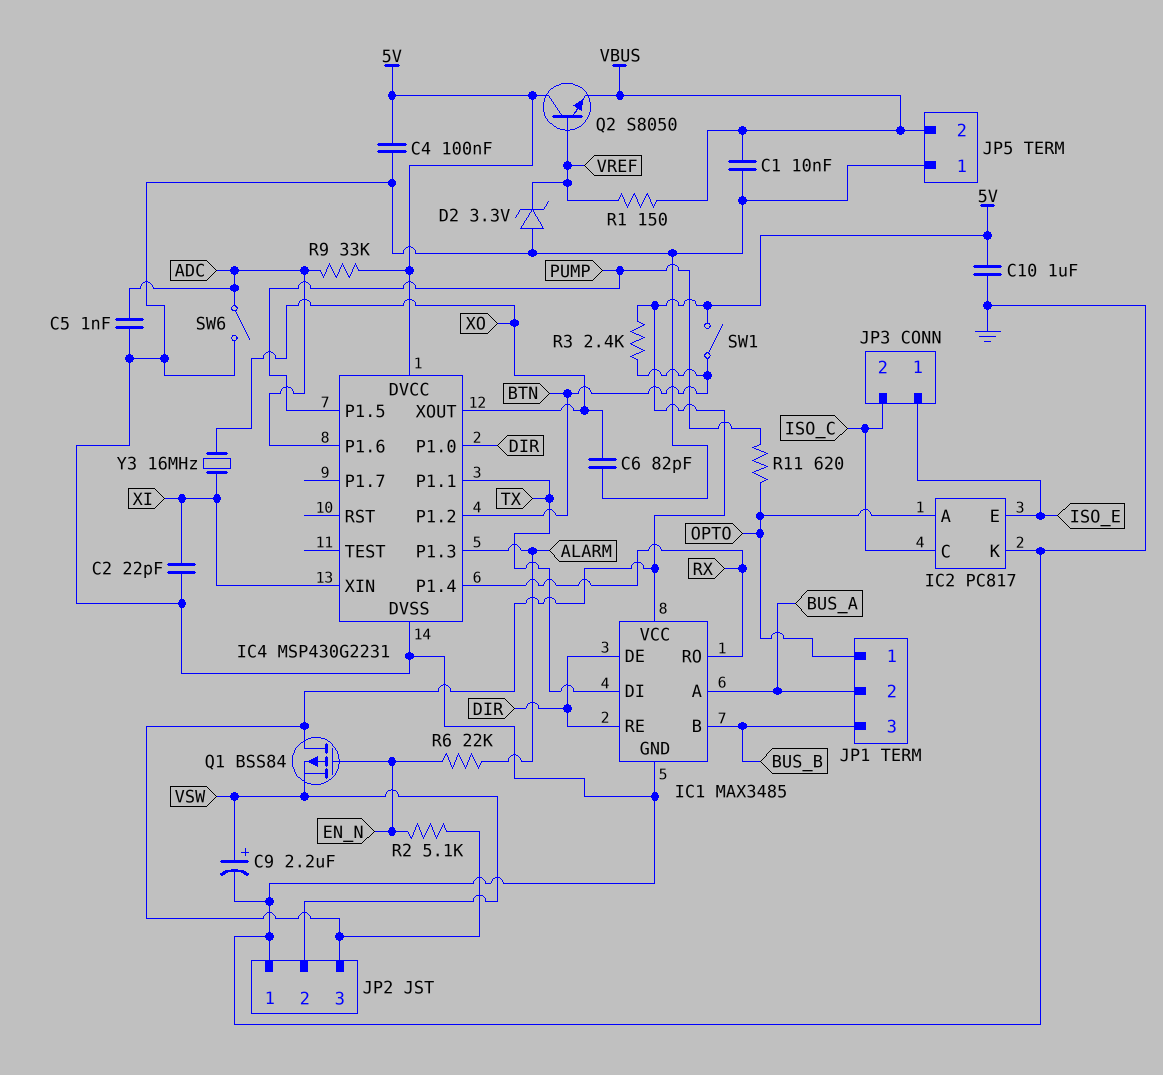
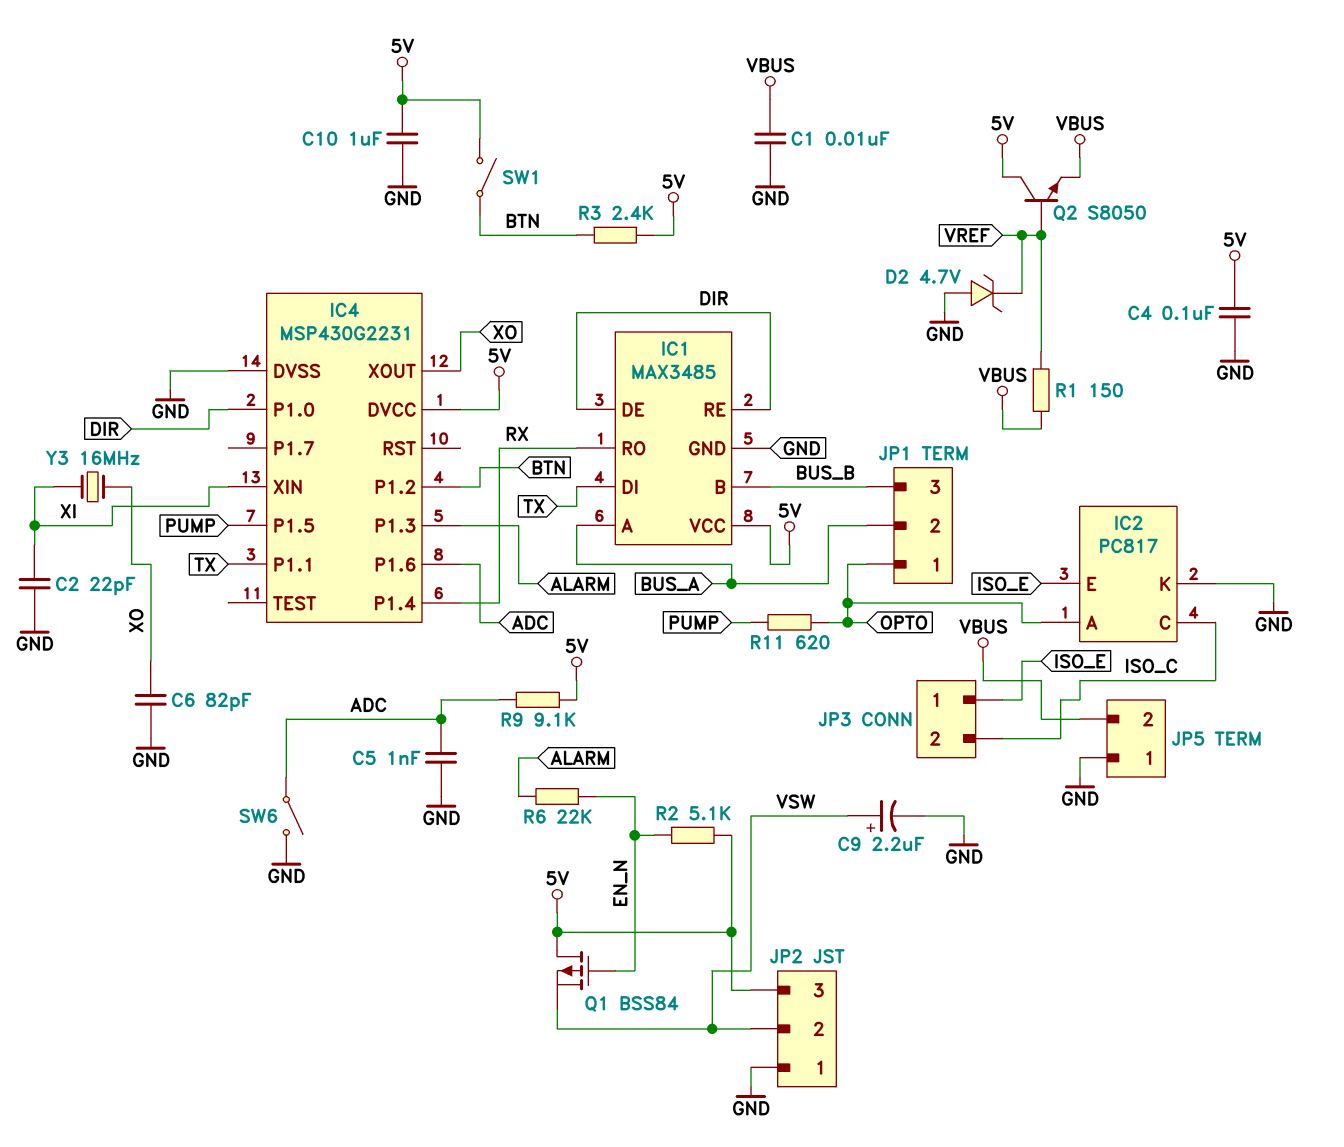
D2: zener 3.3V (A GND, K VREF) -> zener 4.7V (A GND, K VREF)
R9: 33k (5V, ADC) -> 9.1k (5V, ADC)

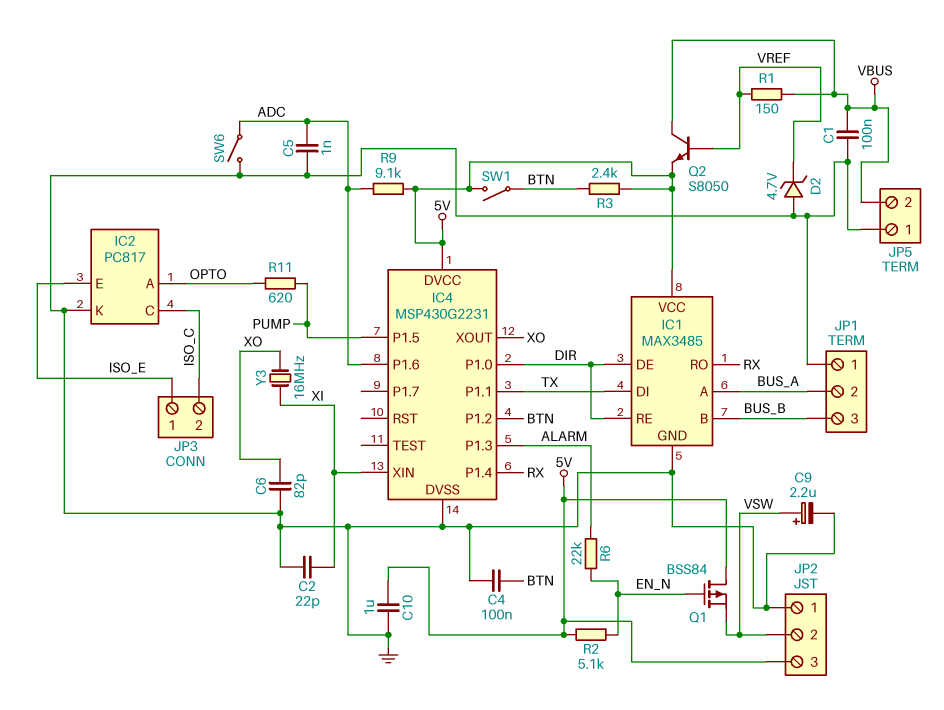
C1: 10nF (GND, VBUS) -> 100nF (GND, VBUS)
C4: 100nF (5V, GND) -> 100nF (BTN, GND)
JP1 pin 1: OPTO -> GND
Q2: NPN S8050 (B VREF, C 5V, E VBUS) -> NPN S8050 (B VREF, C VBUS, E 5V)

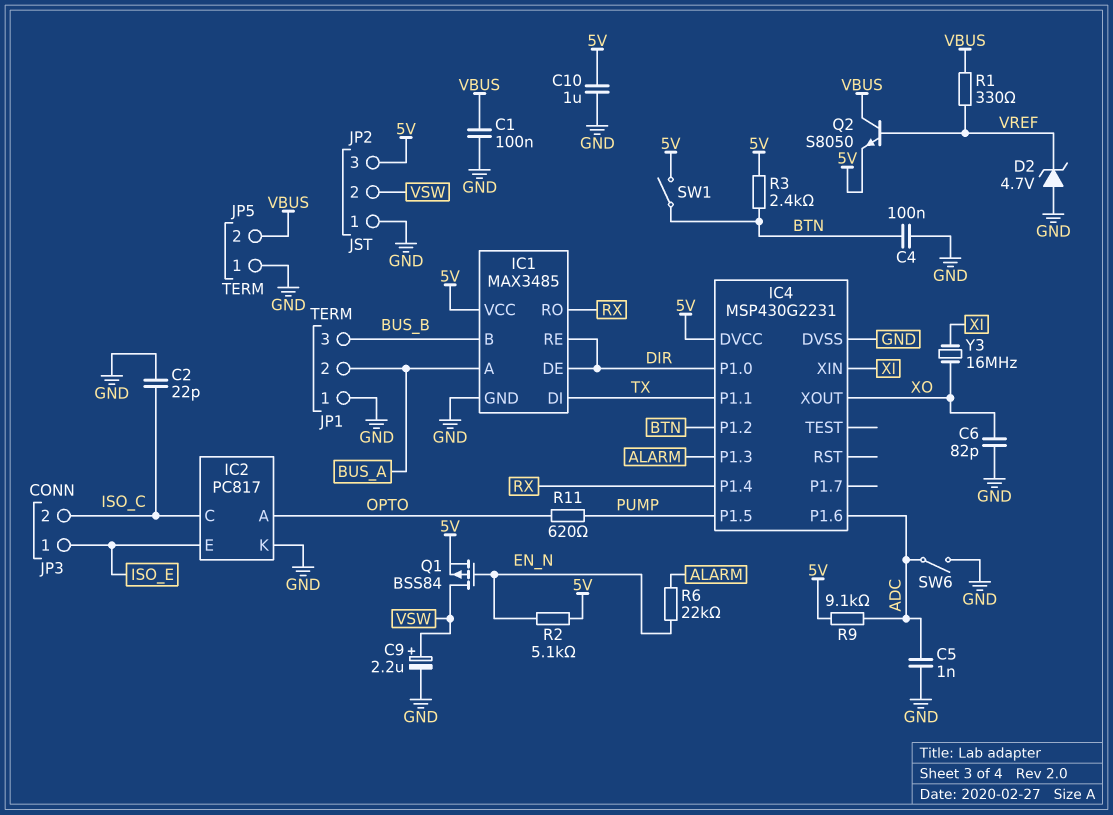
C2: 22pF (GND, XI) -> 22pF (GND, ISO_C)
Q1: PMOS BSS84 (G EN_N, D 5V, S VSW) -> PMOS BSS84 (G EN_N, D VSW, S 5V)
R1: 150 (VBUS, VREF) -> 330 (VBUS, VREF)

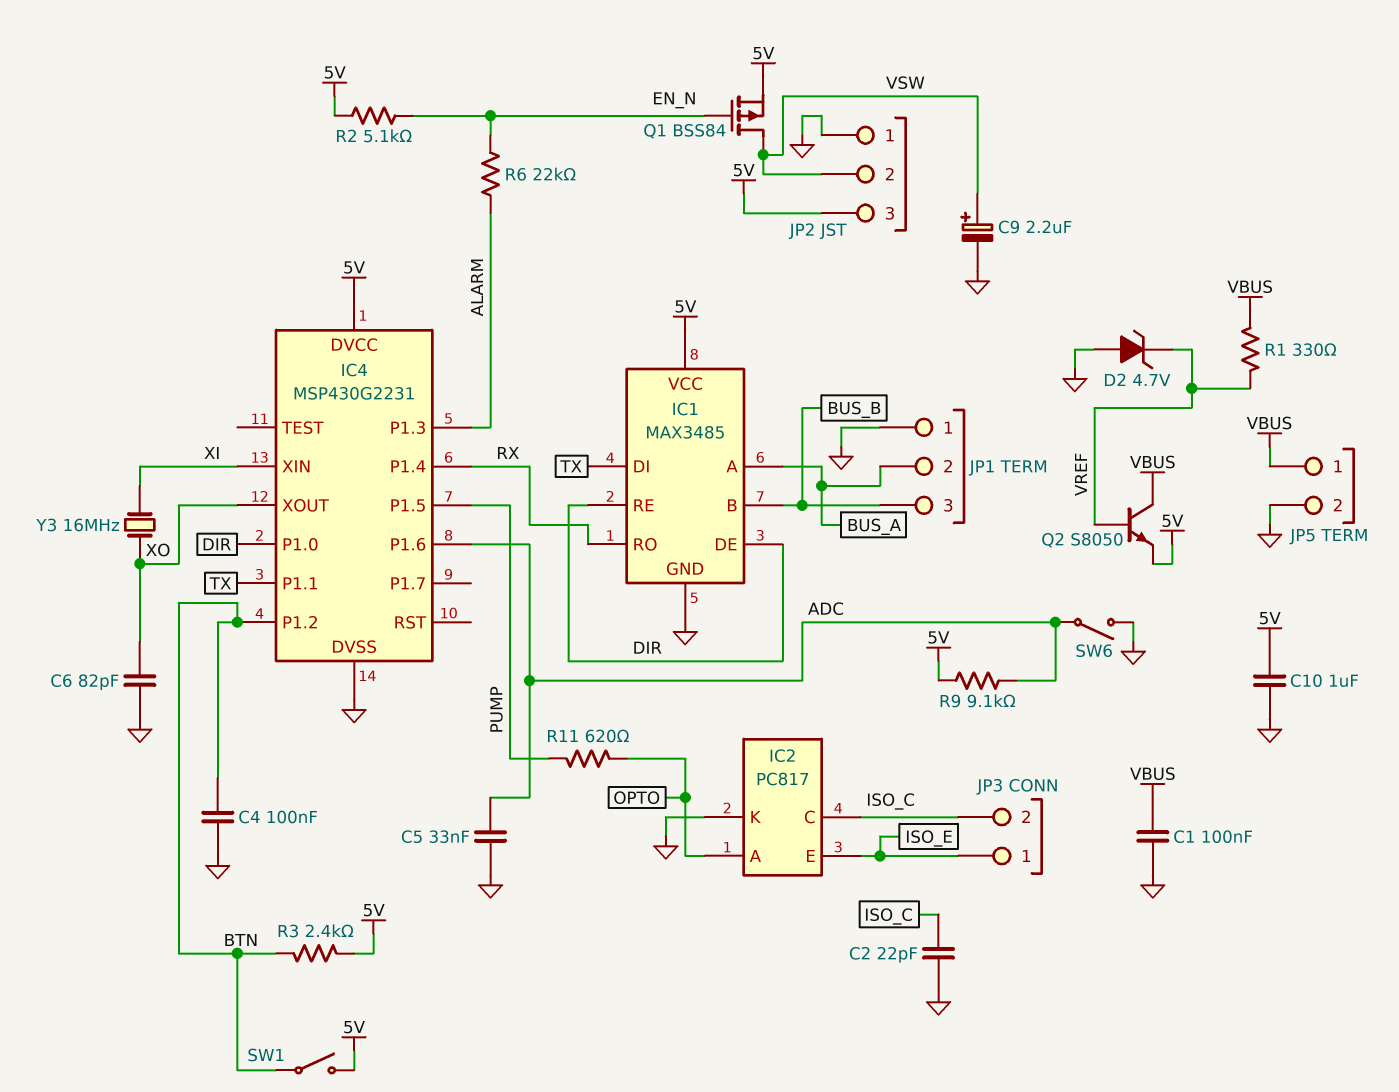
C5: 1nF (ADC, GND) -> 33nF (ADC, GND)
JP5 pin 1: GND -> VBUS
JP5 pin 2: VBUS -> GND

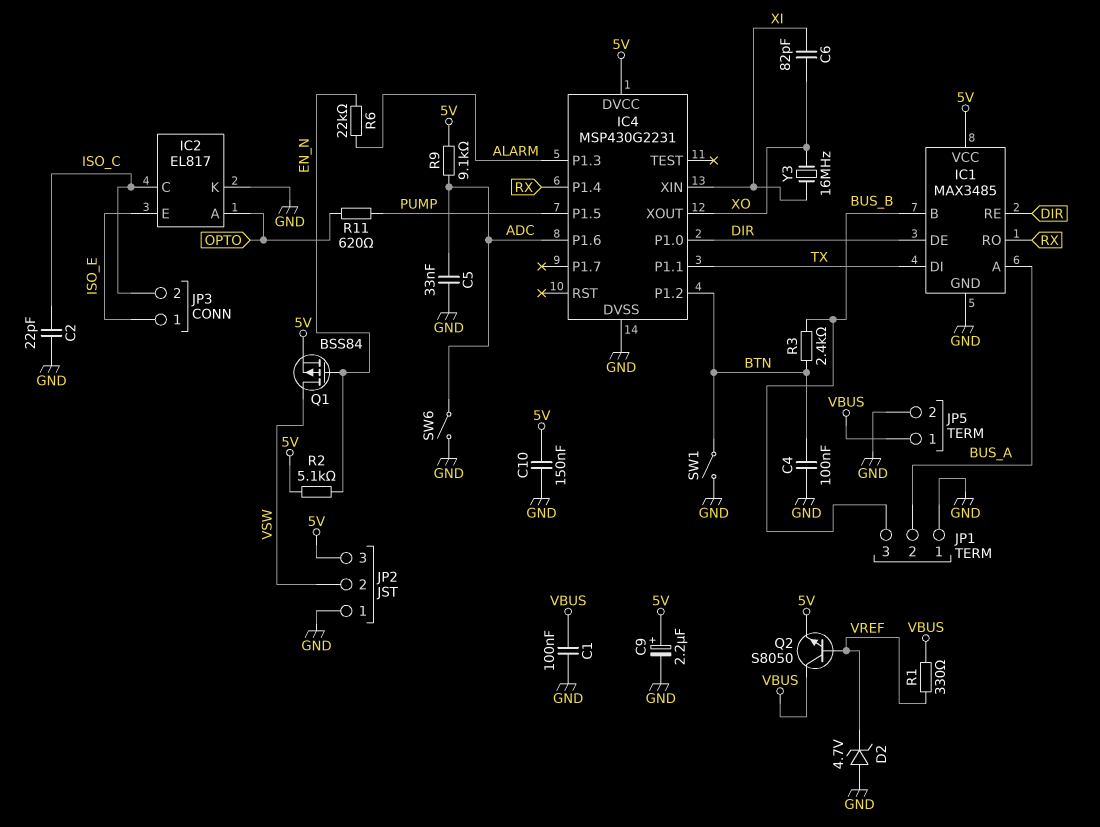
C6: 82pF (GND, XO) -> 82pF (XI, XO)
C9: 2.2uF (plus VSW, minus GND) -> 2.2uF (plus 5V, minus GND)
C10: 1uF (5V, GND) -> 150nF (5V, GND)
IC2: PC817 -> EL817
R3: 2.4k (5V, BTN) -> 2.4k (BTN, BUS_B)
SW1: switch (5V, BTN) -> switch (BTN, GND)

